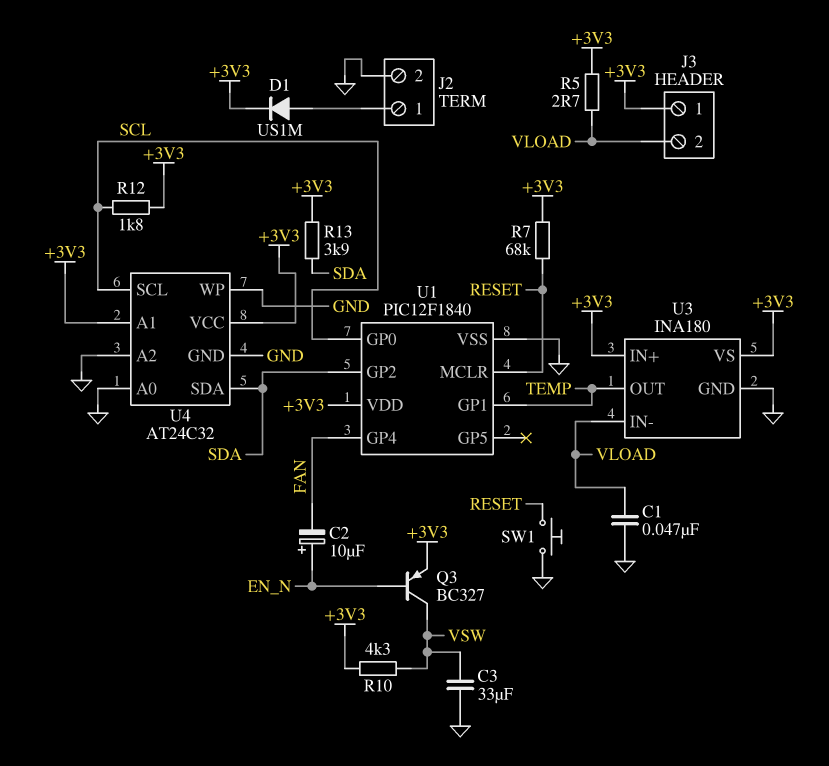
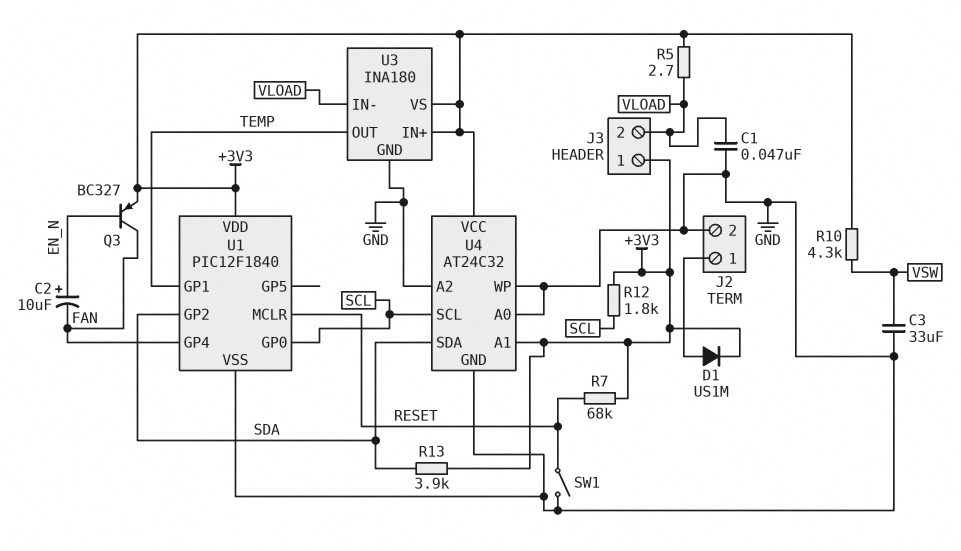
Q3: PNP BC327 (B EN_N, C VSW, E +3V3) -> PNP BC327 (B EN_N, C FAN, E +3V3)
SW1: button (GND, RESET) -> switch (GND, RESET)

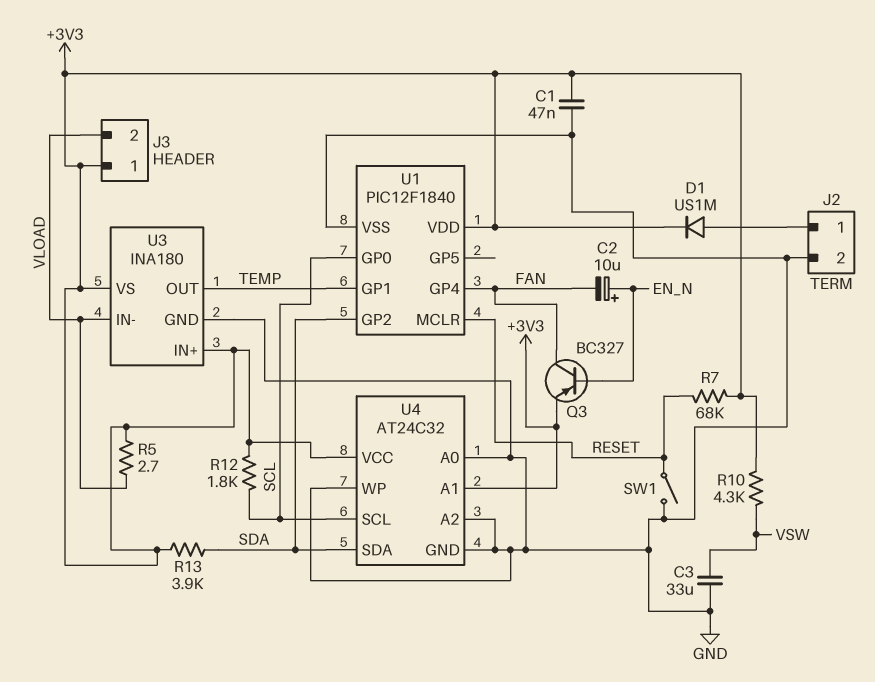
C1: 47nF (GND, VLOAD) -> 47nF (+3V3, GND)

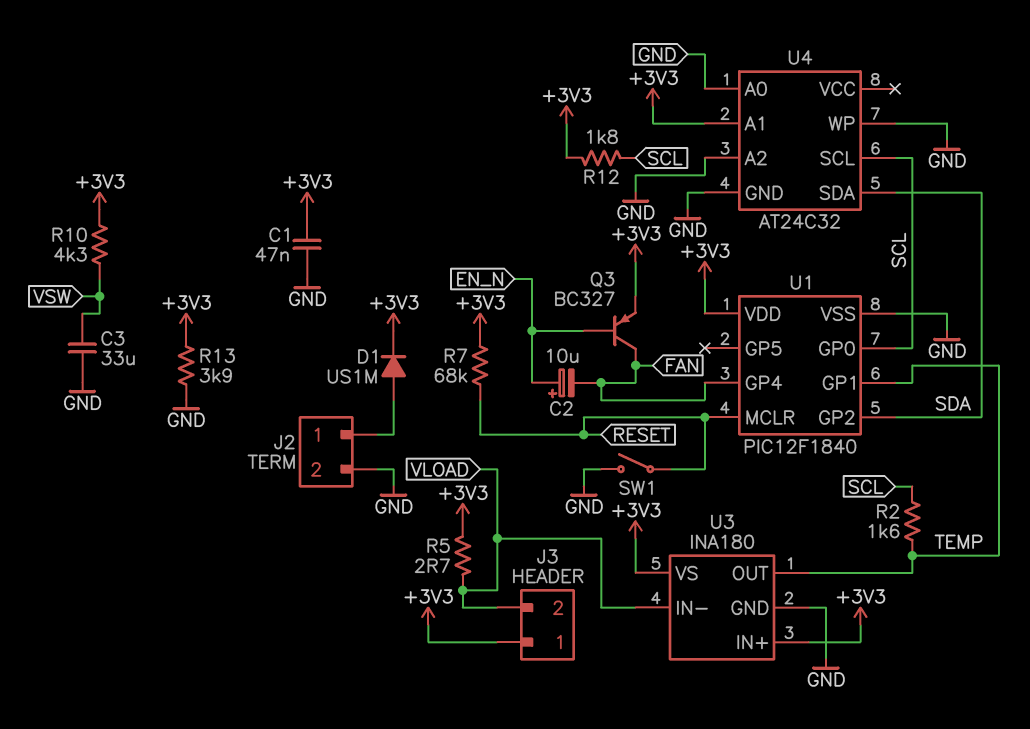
R2: none -> 1.6k (SCL, TEMP)
R13: 3.9k (+3V3, SDA) -> 3.9k (+3V3, GND)
U4 pin VCC: +3V3 -> none

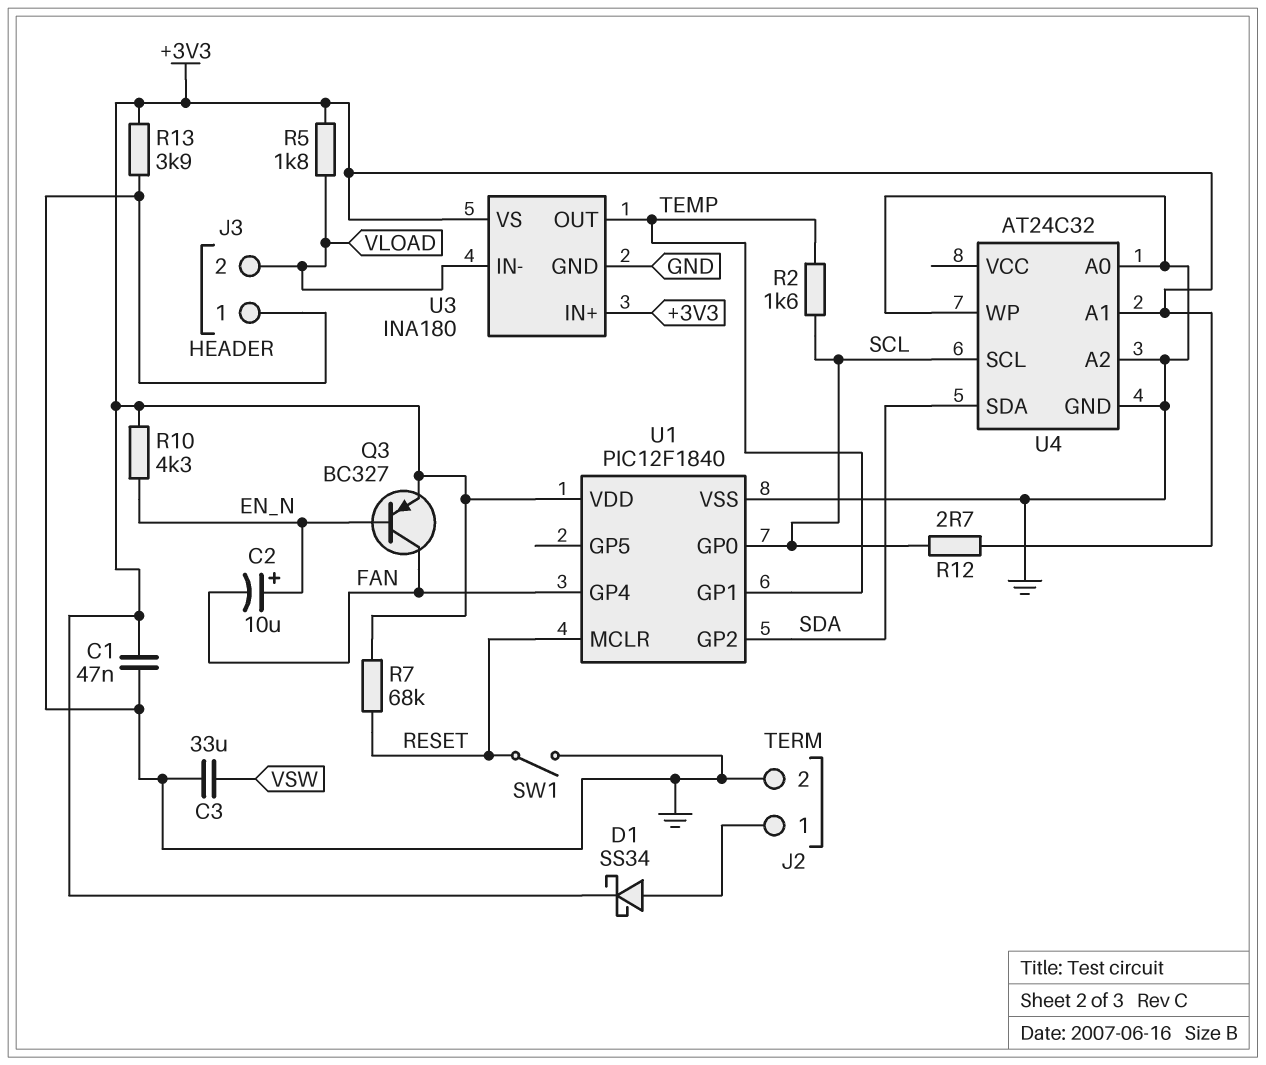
D1: diode US1M (A J2/1, K +3V3) -> schottky SS34 (A J2/1, K +3V3)
J3 pin 1: +3V3 -> GND
R5: 2.7 (+3V3, VLOAD) -> 1.8k (+3V3, VLOAD)
R10: 4.3k (+3V3, VSW) -> 4.3k (+3V3, EN_N)
R12: 1.8k (+3V3, SCL) -> 2.7 (+3V3, SCL)

